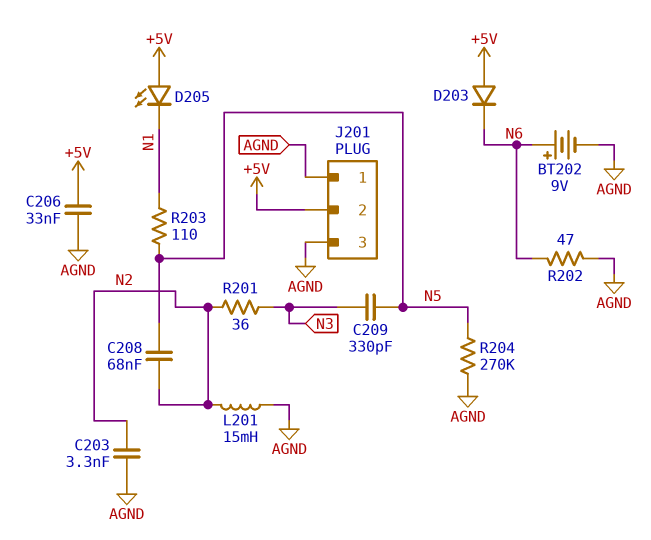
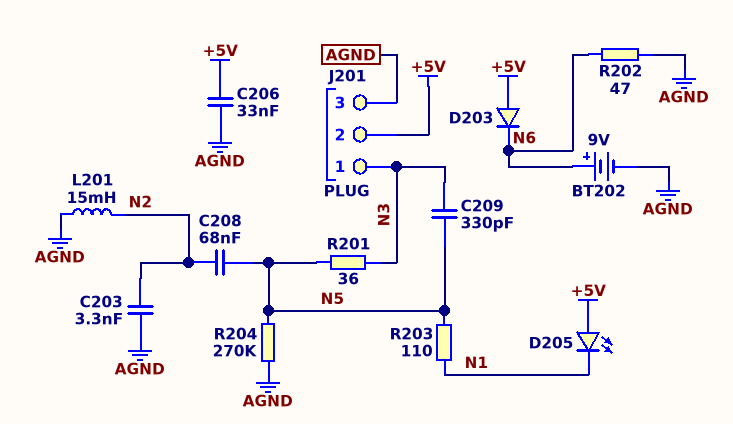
J201 pin 1: AGND -> N3
R201: 36 (N2, N3) -> 36 (N3, N5)

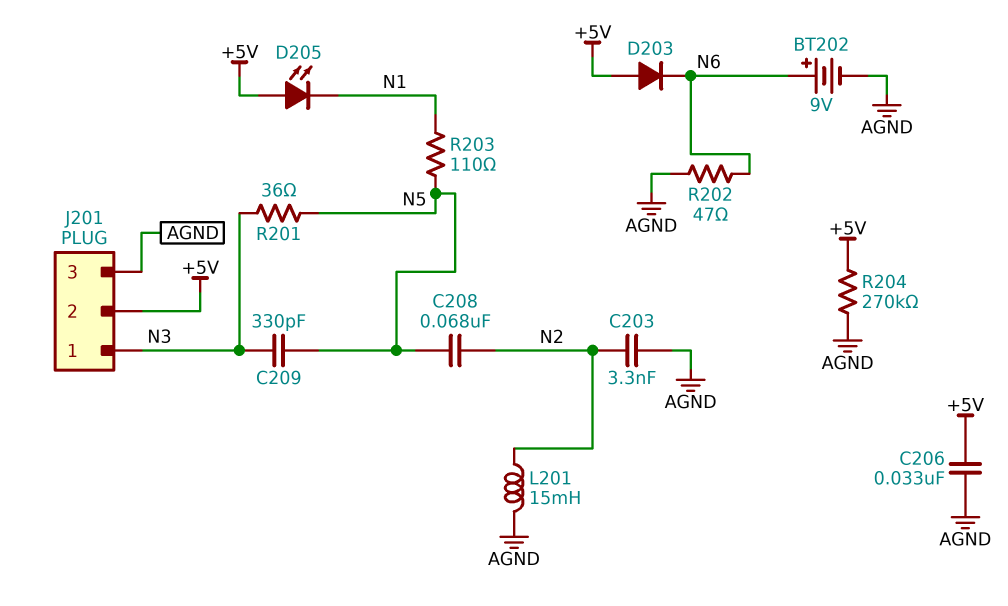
R204: 270k (AGND, N5) -> 270k (+5V, AGND)

